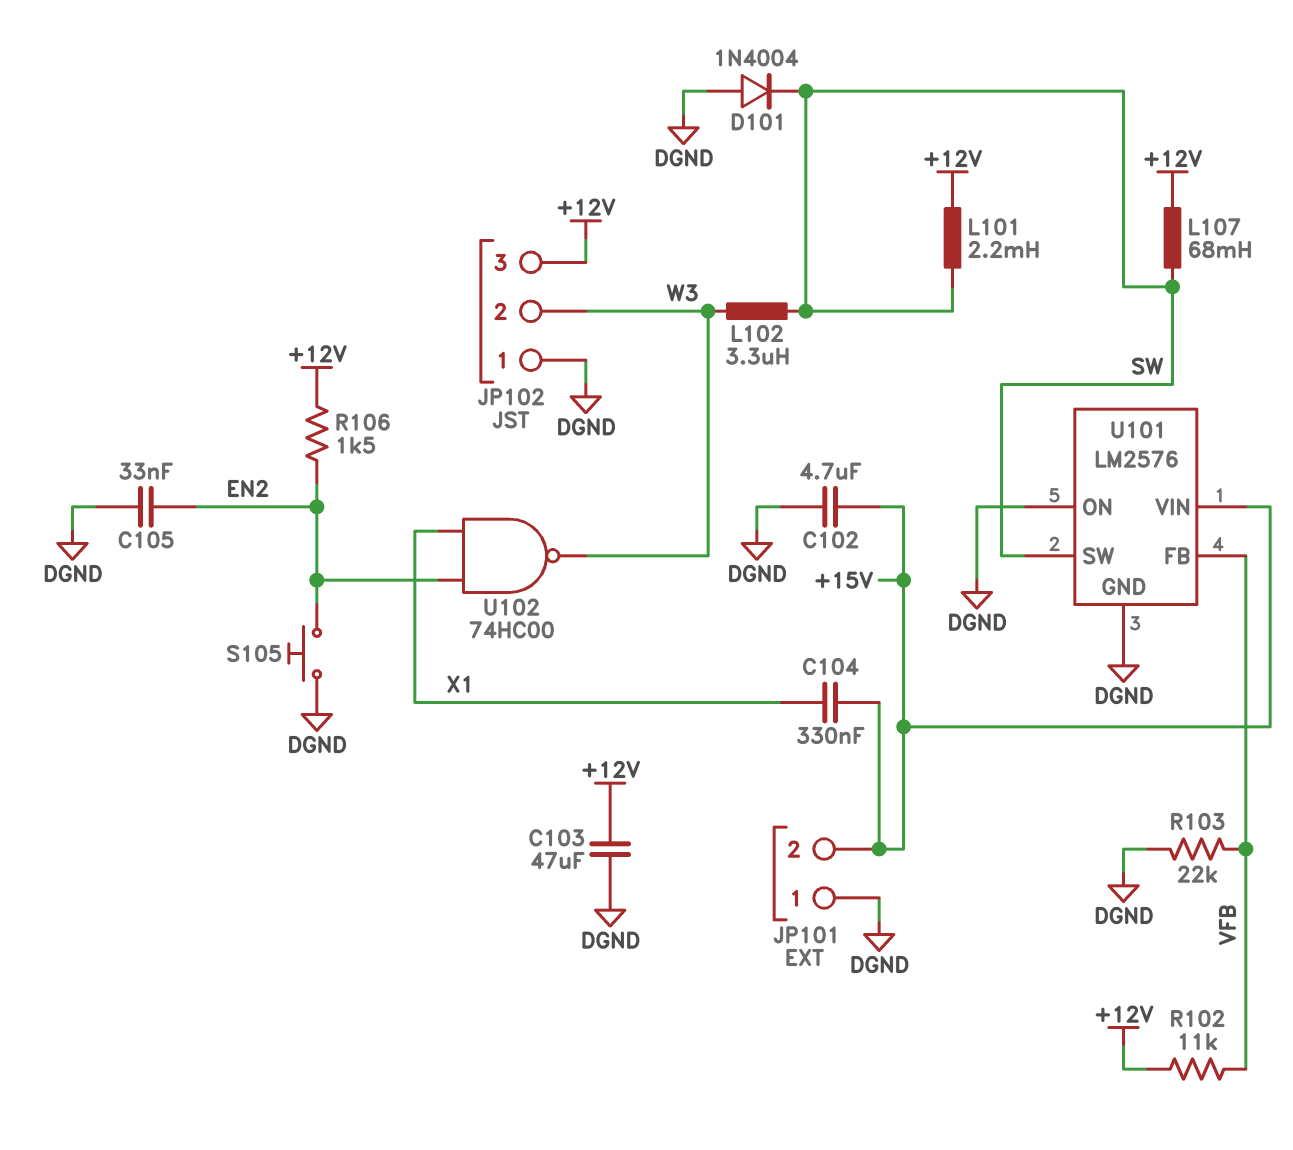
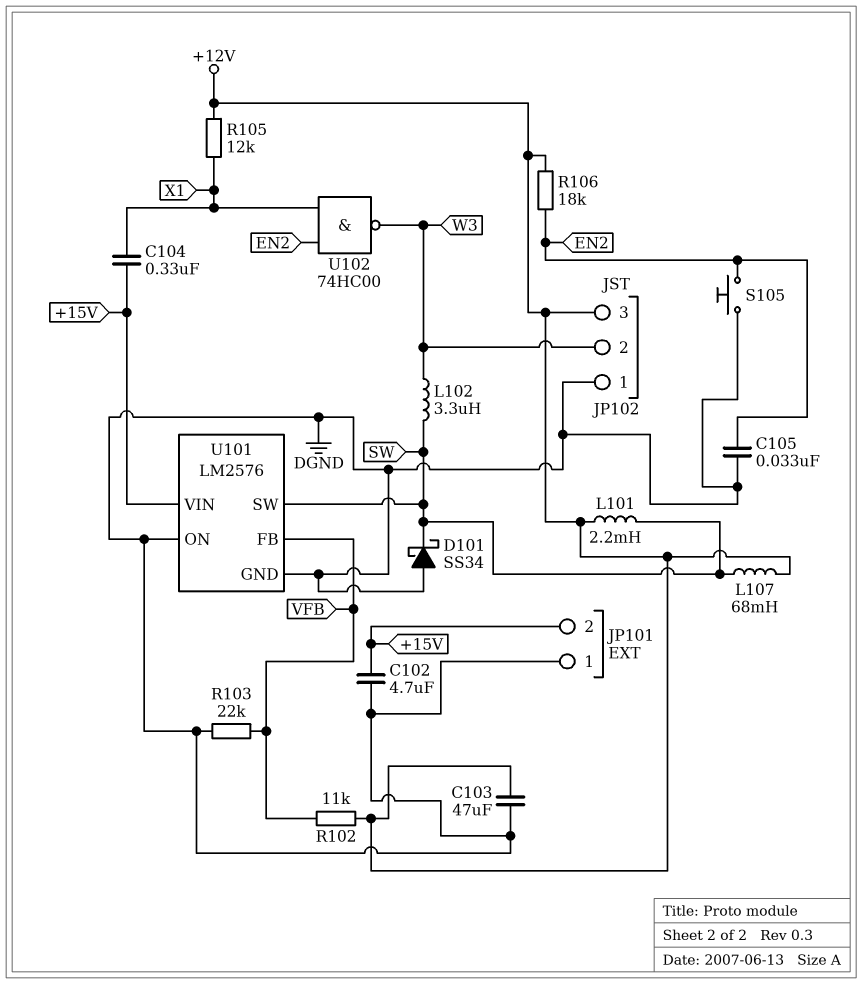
D101: diode 1N4004 (A DGND, K SW) -> schottky SS34 (A DGND, K SW)
R105: none -> 12k (+12V, X1)
R106: 1.5k (+12V, EN2) -> 18k (+12V, EN2)

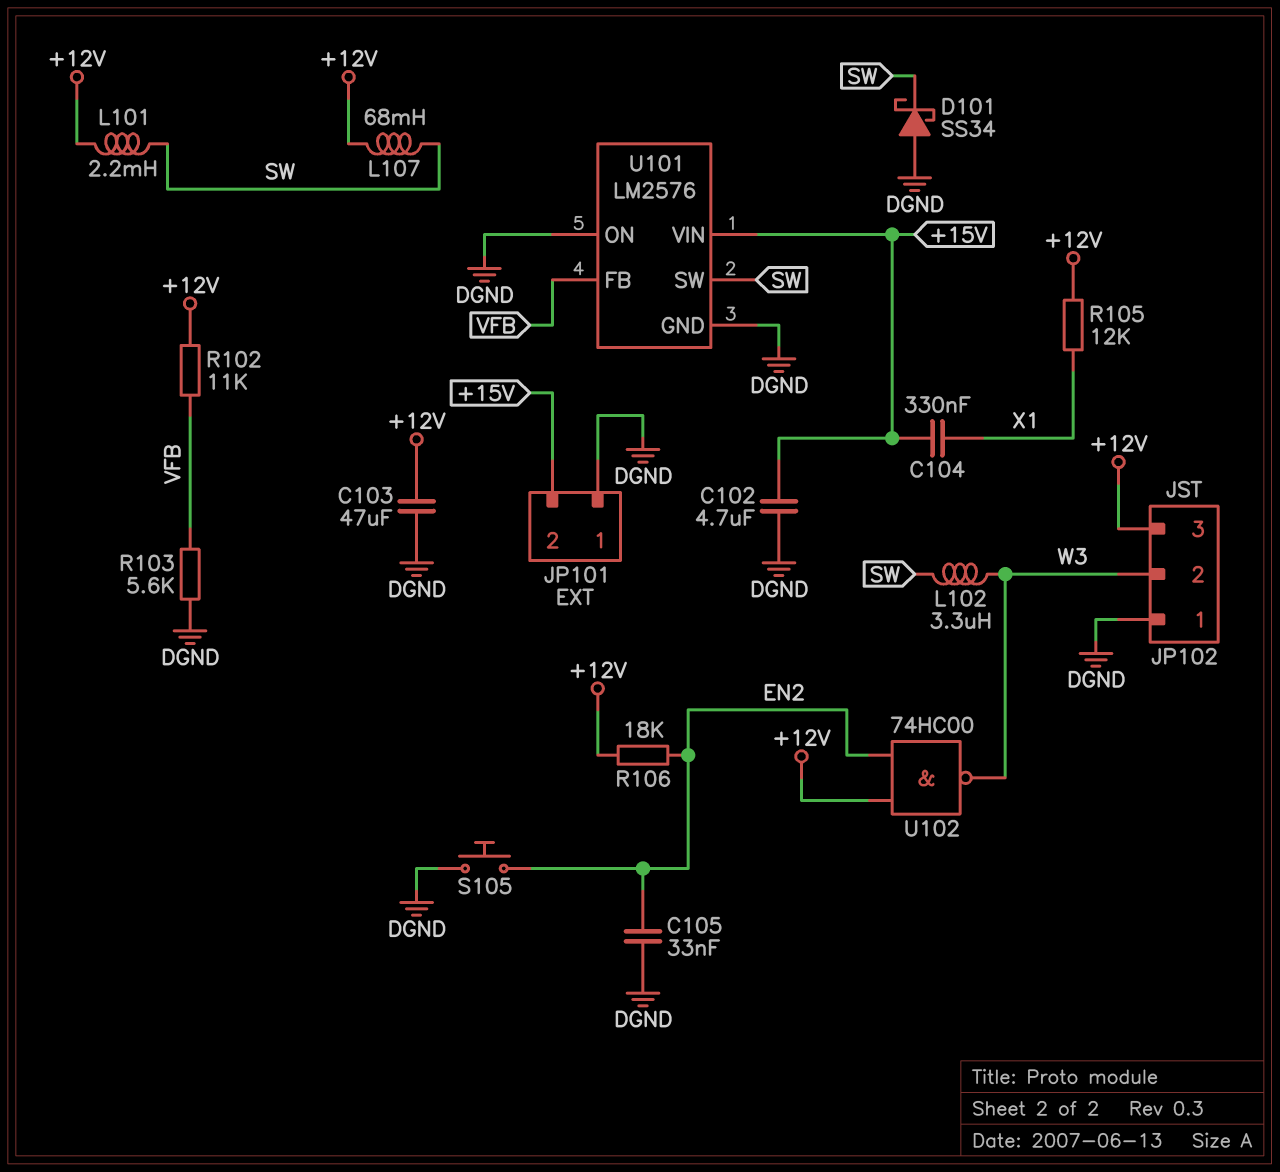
R103: 22k (DGND, VFB) -> 5.6k (DGND, VFB)
U102: NAND 74HC00 (in EN2, in X1, out W3) -> NAND 74HC00 (in +12V, in EN2, out W3)

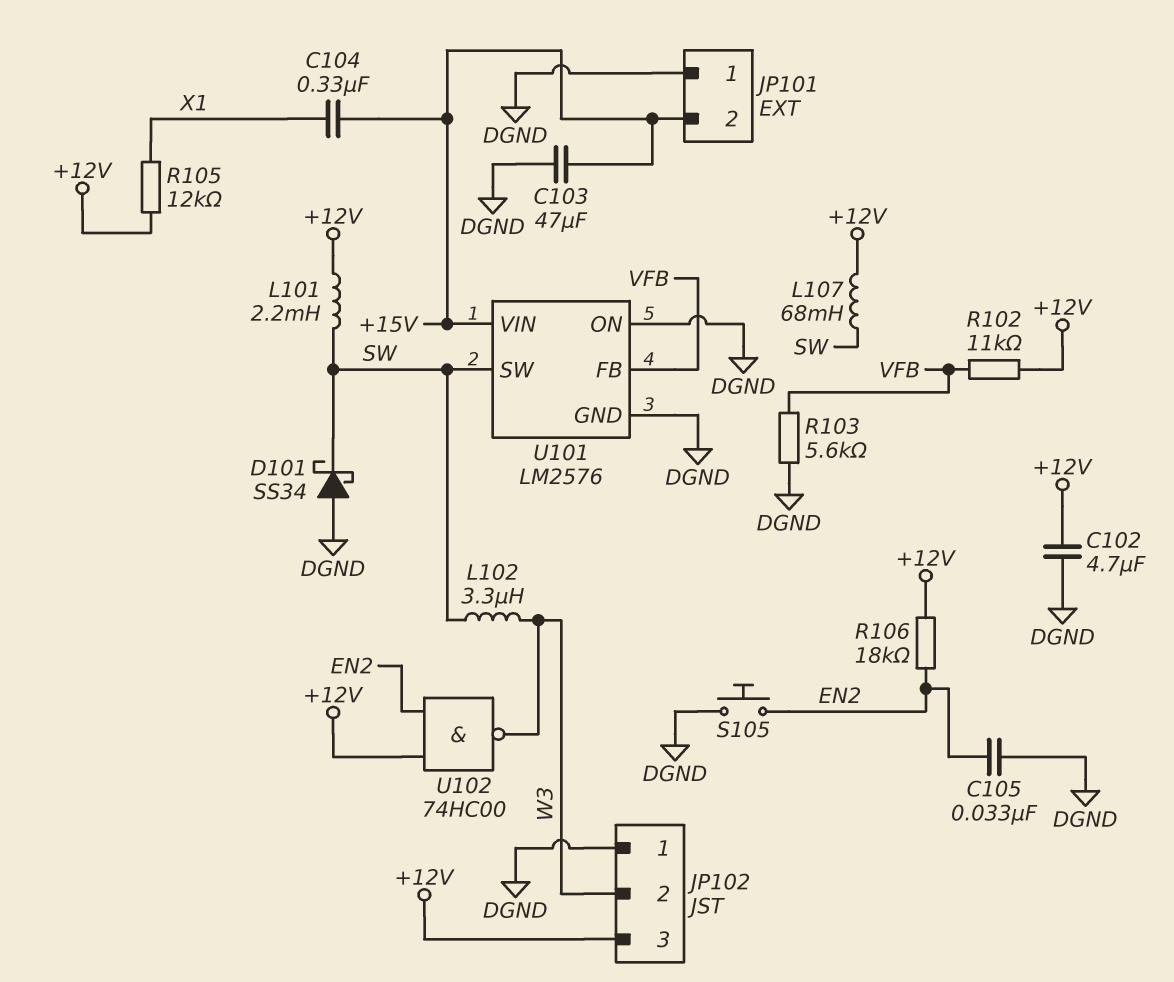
C102: 4.7uF (+15V, DGND) -> 4.7uF (+12V, DGND)
C103: 47uF (+12V, DGND) -> 47uF (+15V, DGND)

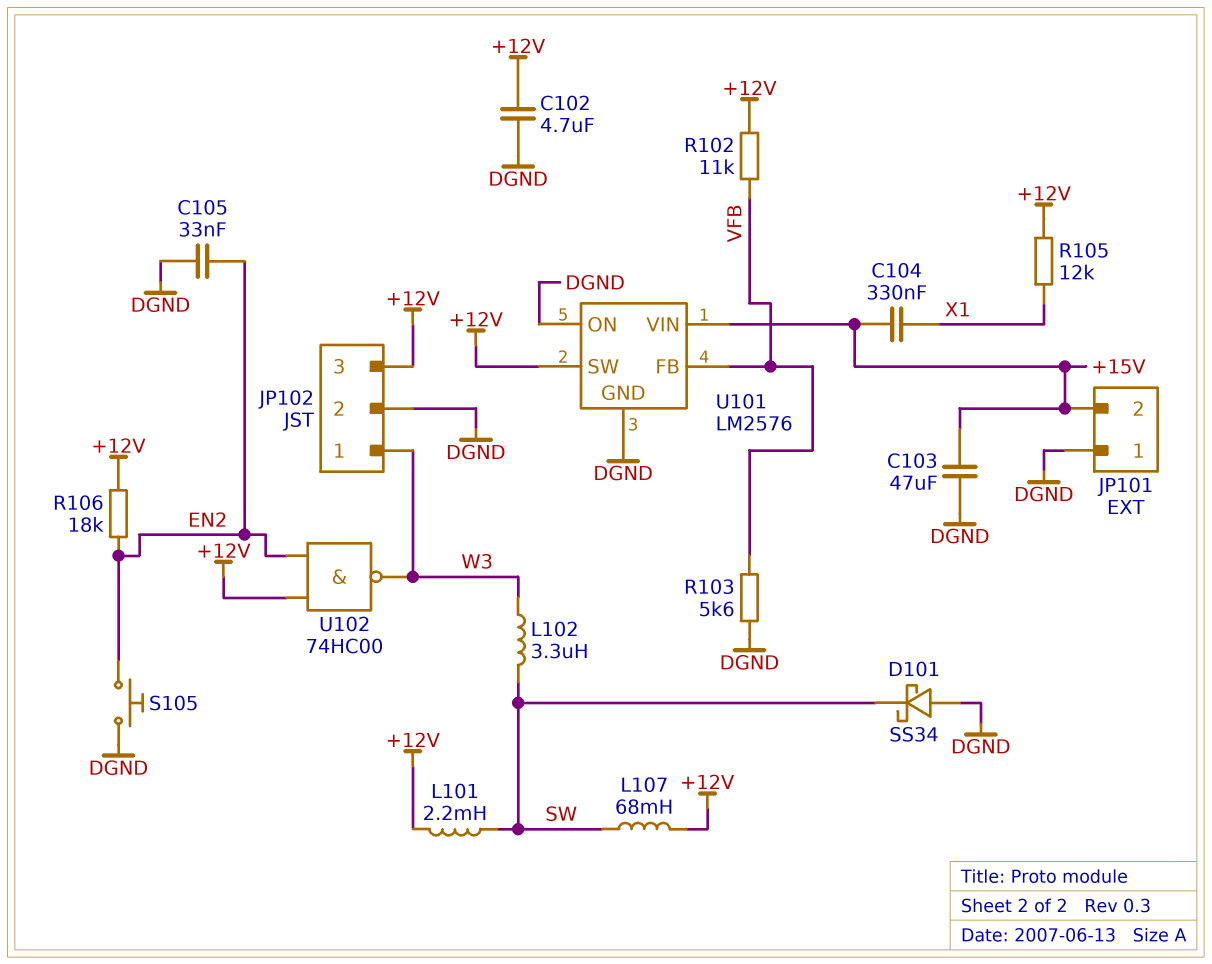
JP102 pin 1: DGND -> W3
JP102 pin 2: W3 -> DGND
U101 pin SW: SW -> +12V

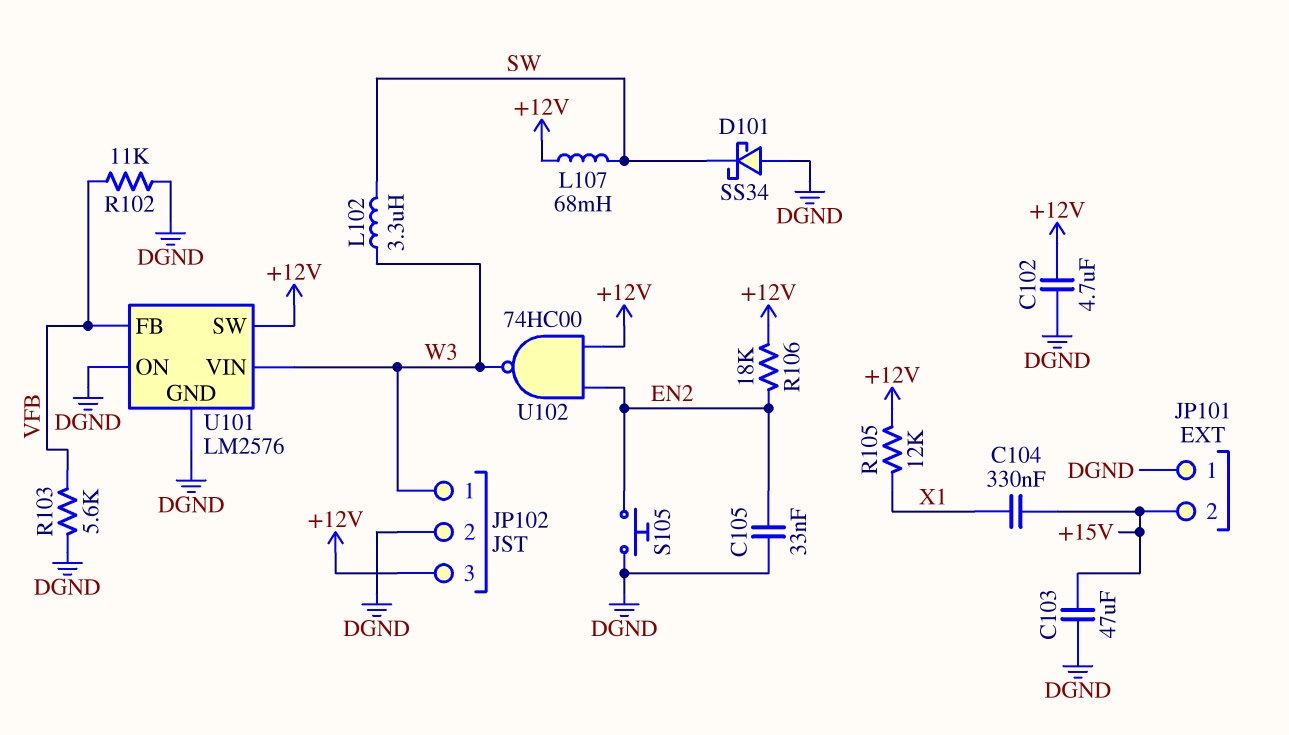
L101: 2.2mH (+12V, SW) -> none
R102: 11k (+12V, VFB) -> 11k (DGND, VFB)
U101 pin VIN: +15V -> W3

